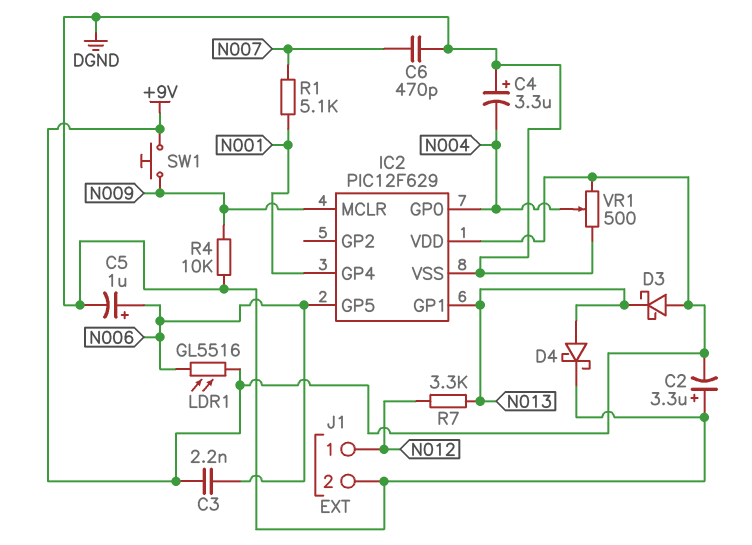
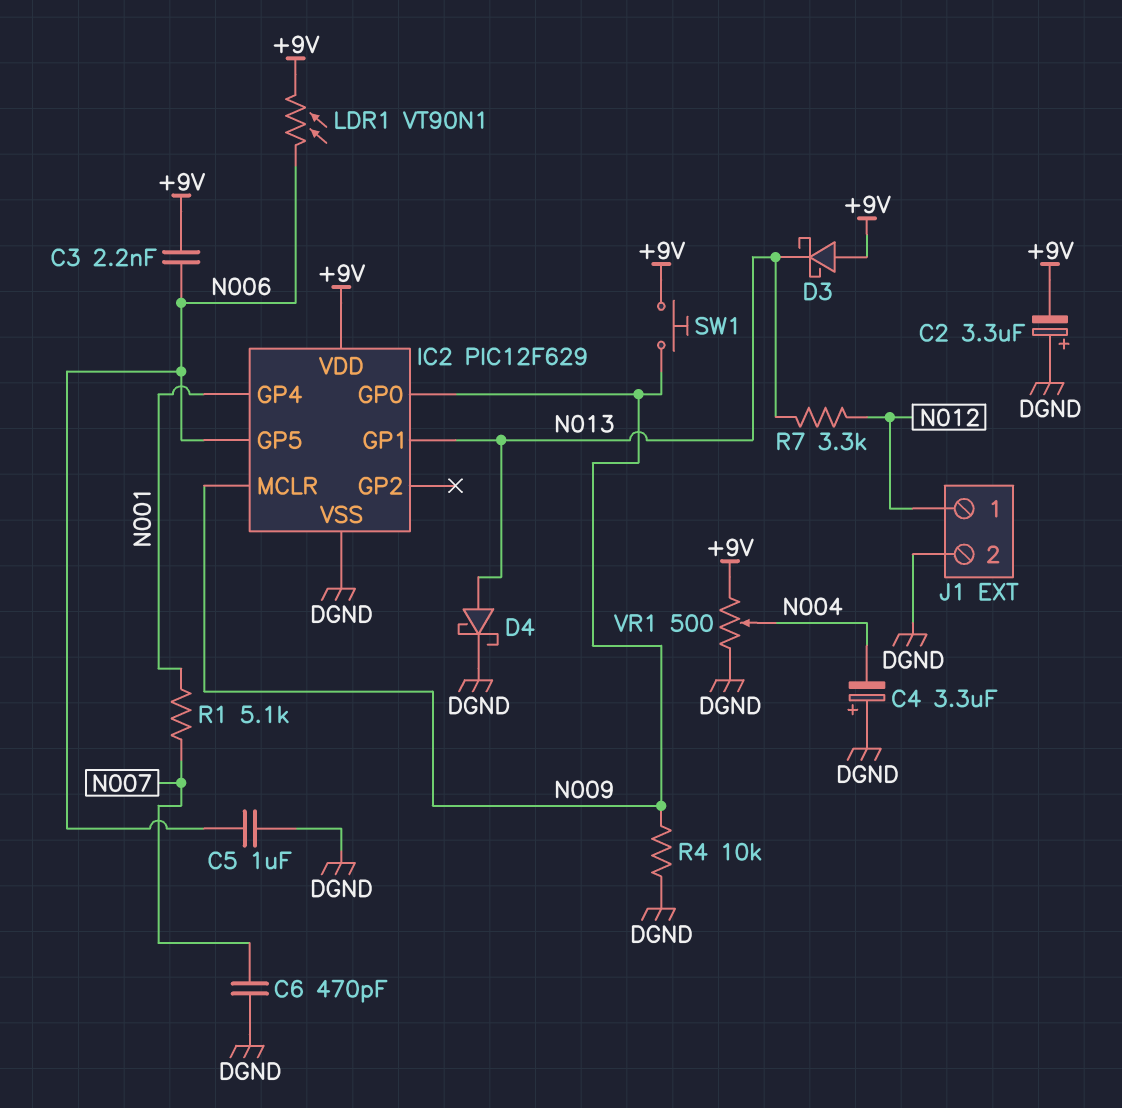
C5: 1uF (plus N006, minus DGND) -> 1uF (DGND, N006)
IC2 pin GP0: N004 -> N009
LDR1: GL5516 (+9V, N006) -> VT90N1 (+9V, N006)

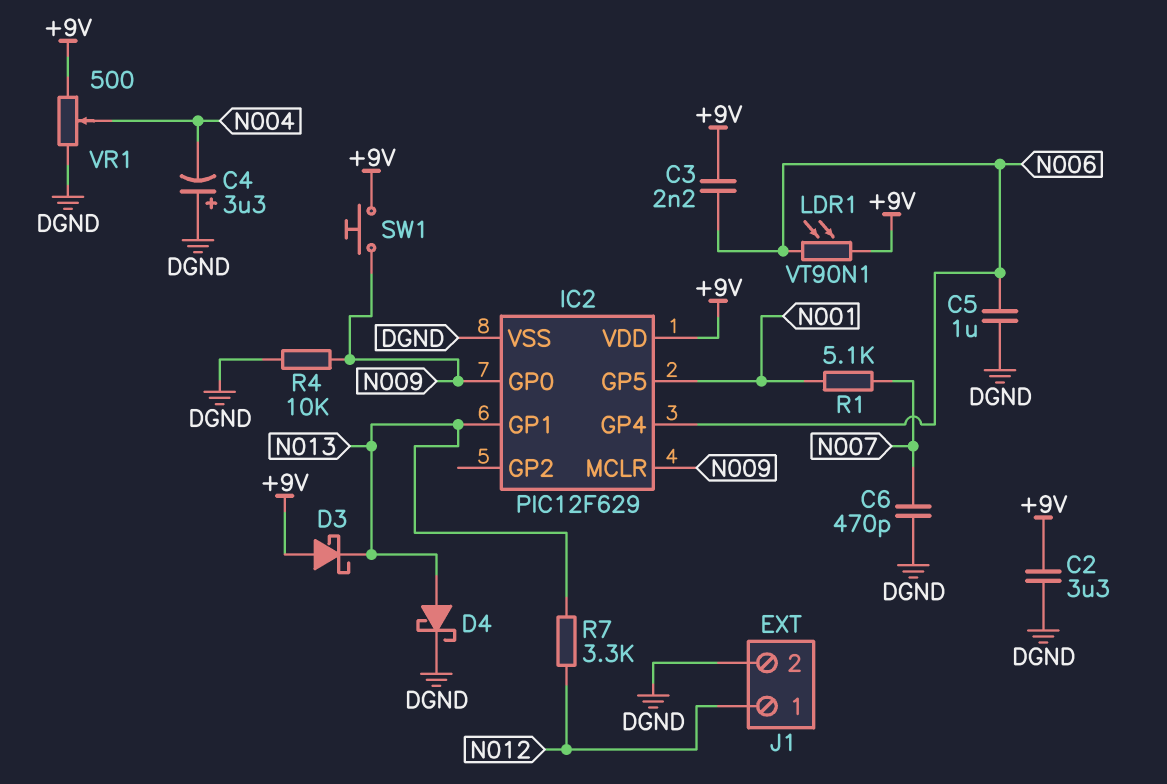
C2: 3.3uF (plus DGND, minus +9V) -> 3.3uF (+9V, DGND)
IC2 pin GP4: N001 -> N006
IC2 pin GP5: N006 -> N001

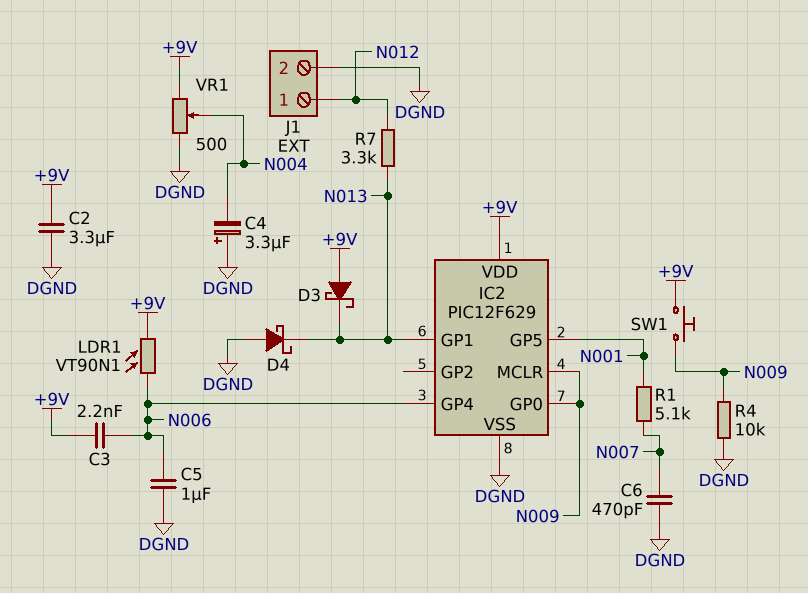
D4: schottky (A N013, K DGND) -> schottky (A DGND, K N013)

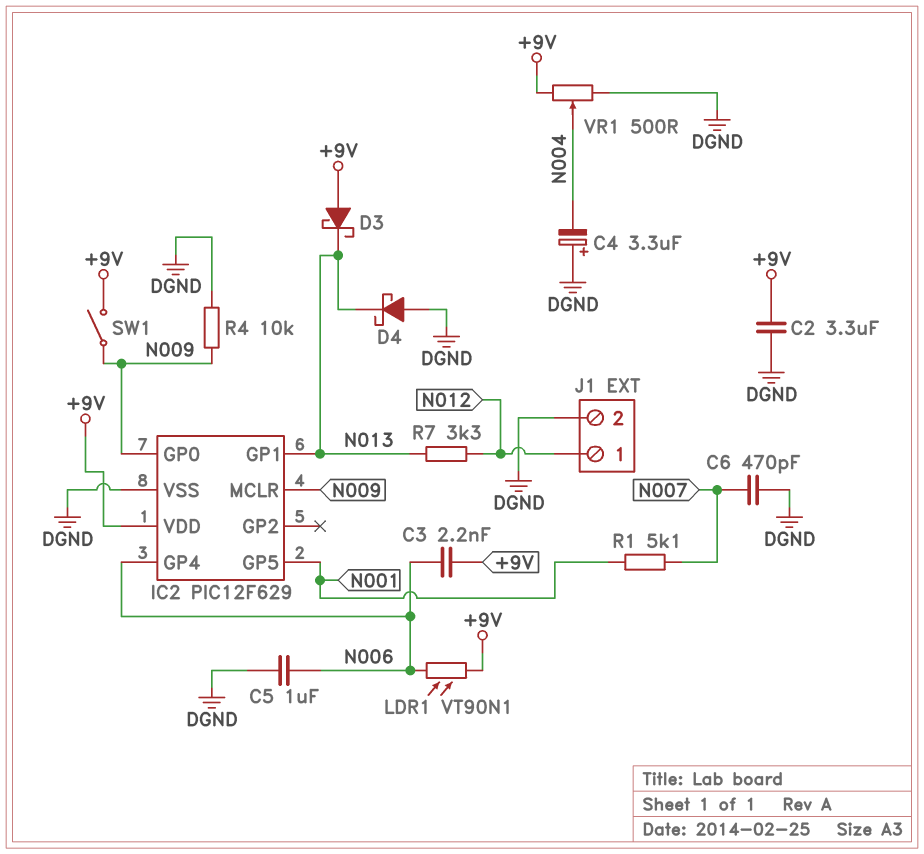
SW1: button (+9V, N009) -> switch (+9V, N009)

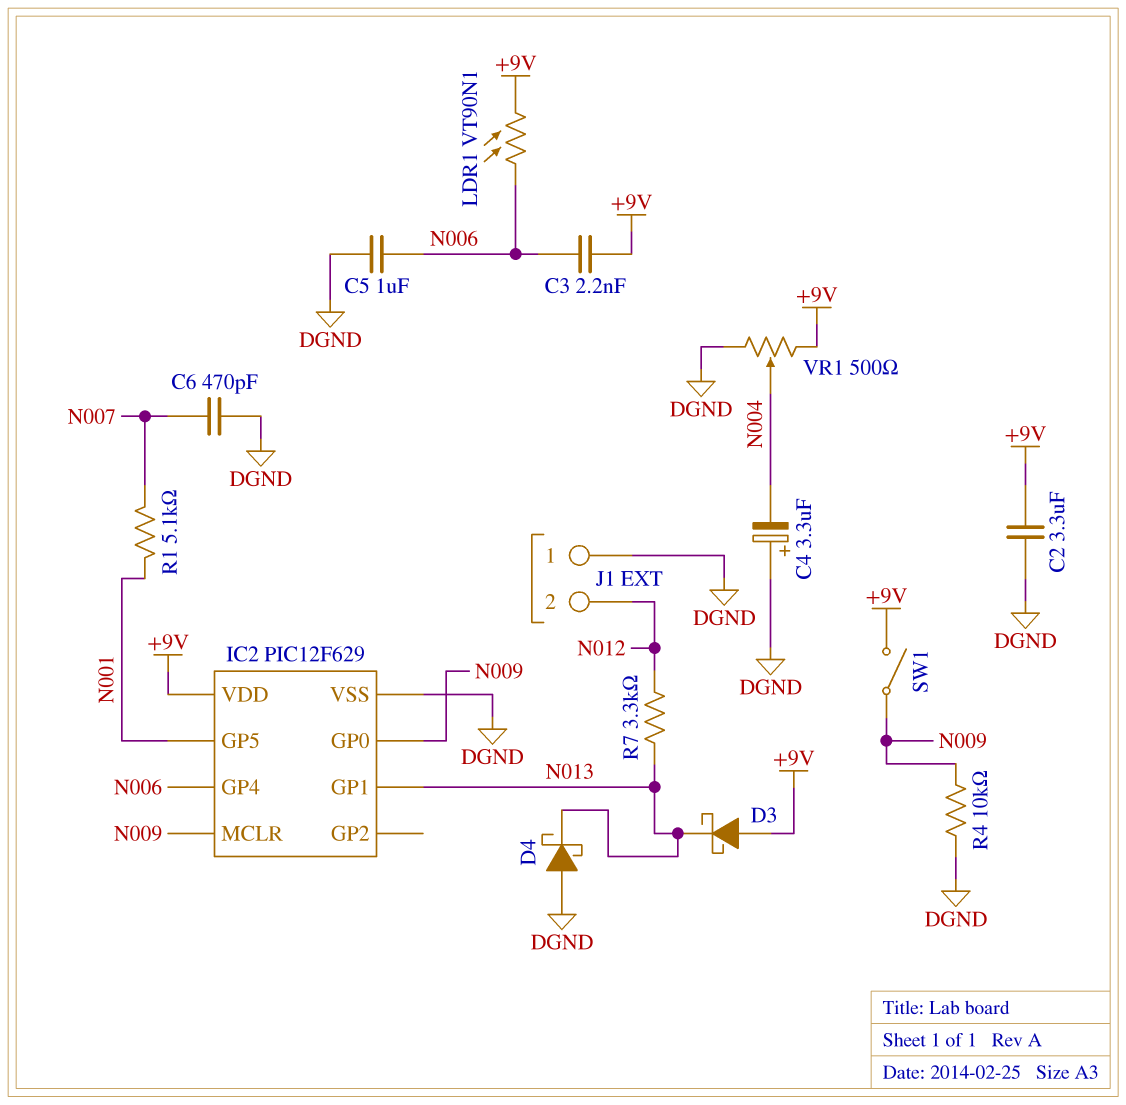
J1 pin 1: N012 -> DGND
J1 pin 2: DGND -> N012

